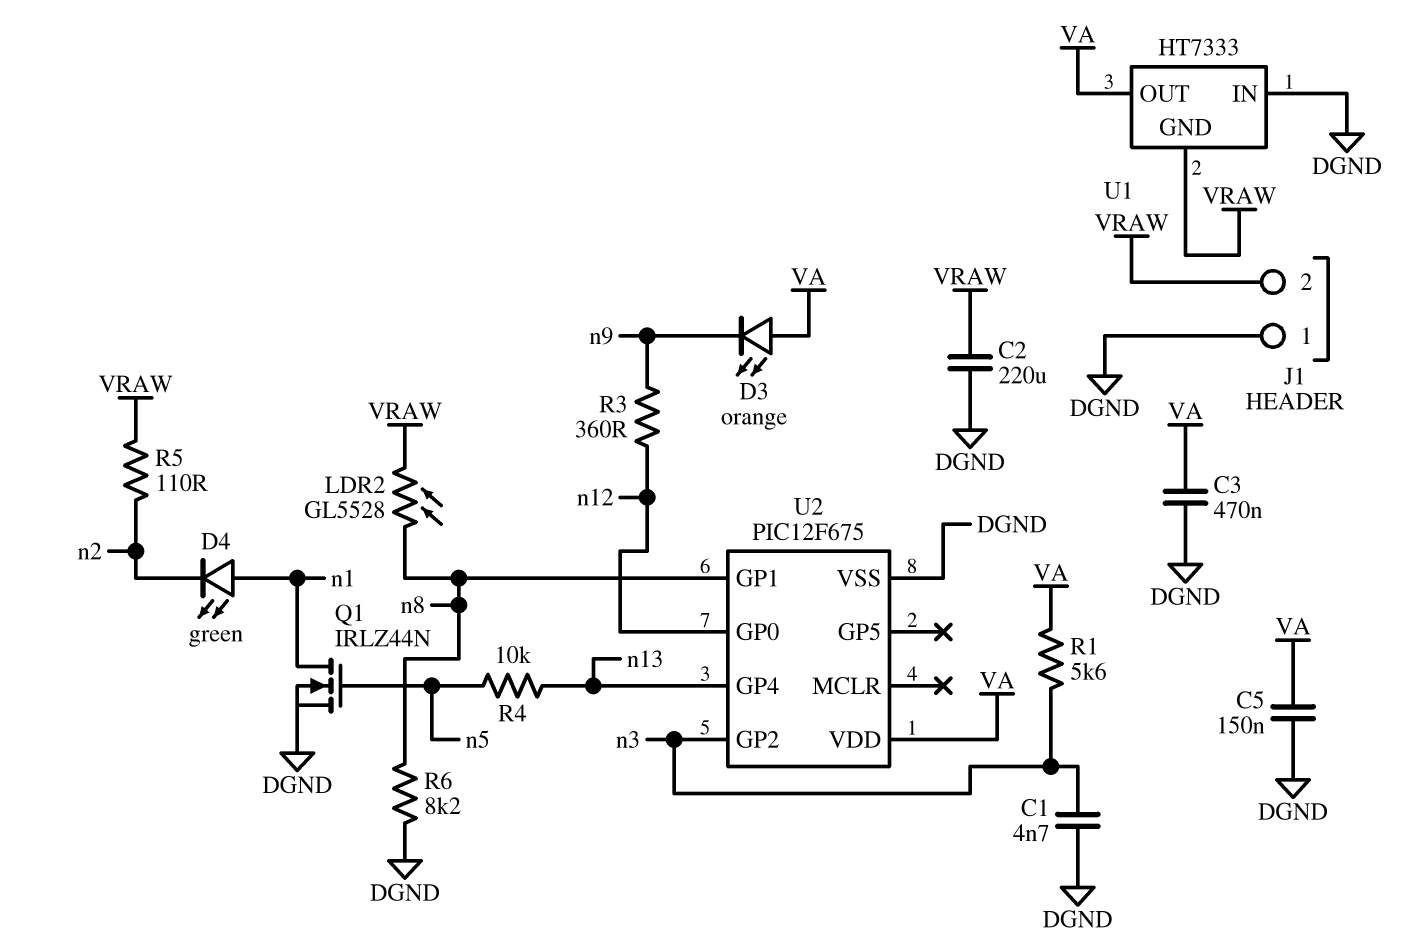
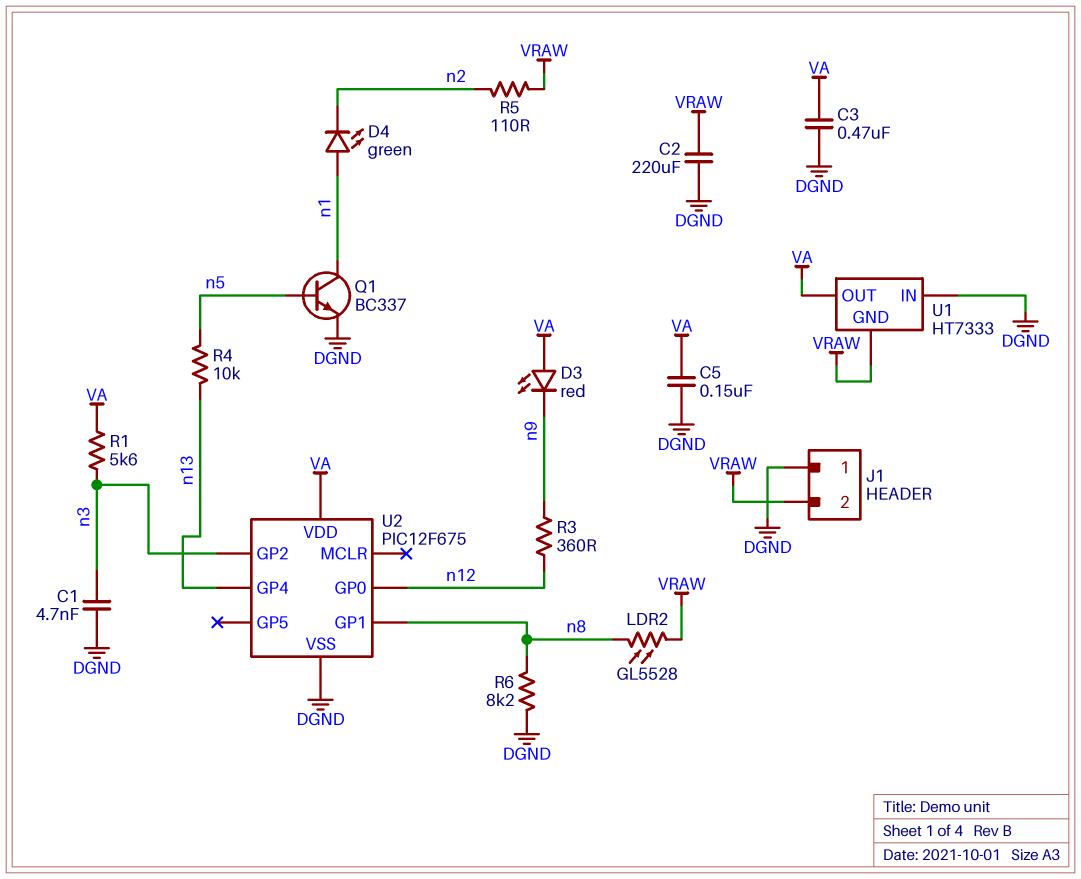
D3: LED orange (A VA, K n9) -> LED red (A VA, K n9)
Q1: NMOS IRLZ44N (G n5, D n1, S DGND) -> NPN BC337 (B n5, C n1, E DGND)

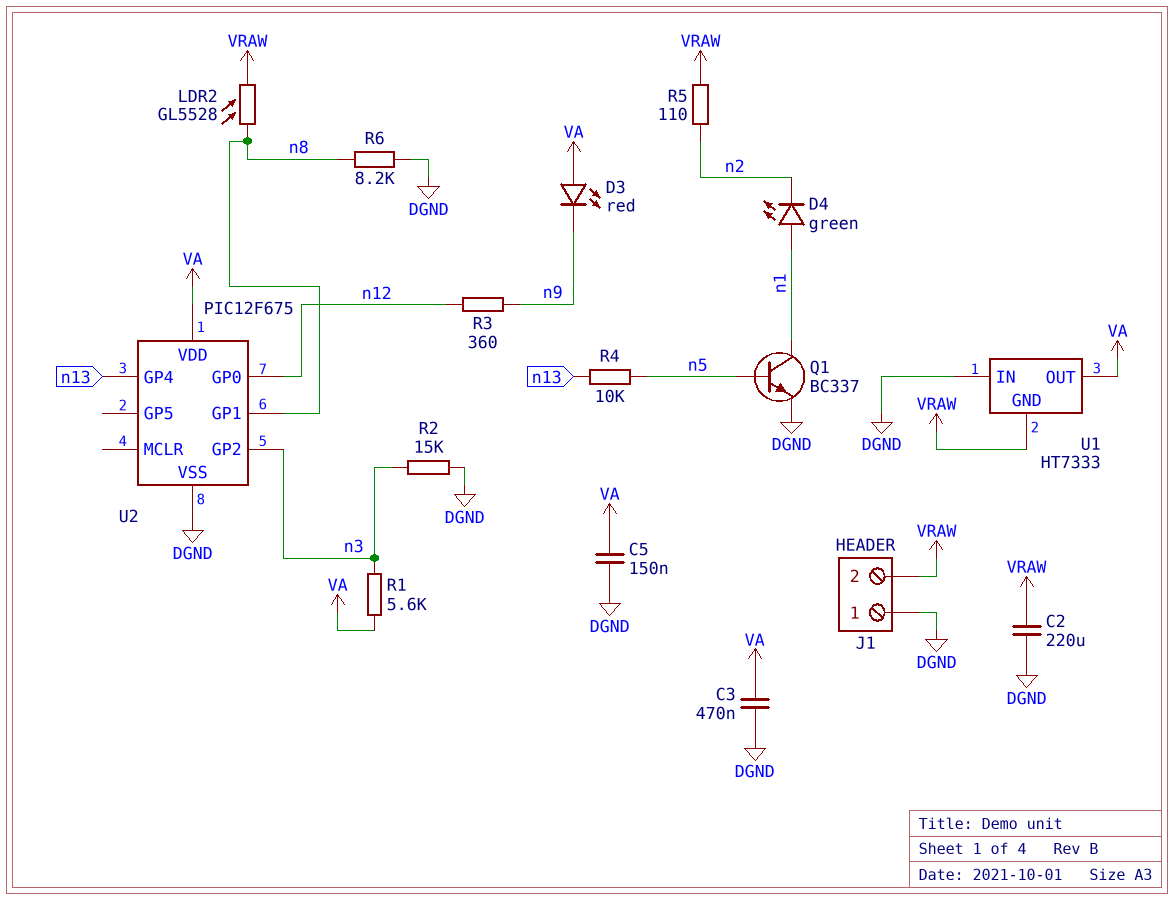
C1: 4.7nF (DGND, n3) -> none
R2: none -> 15k (DGND, n3)

